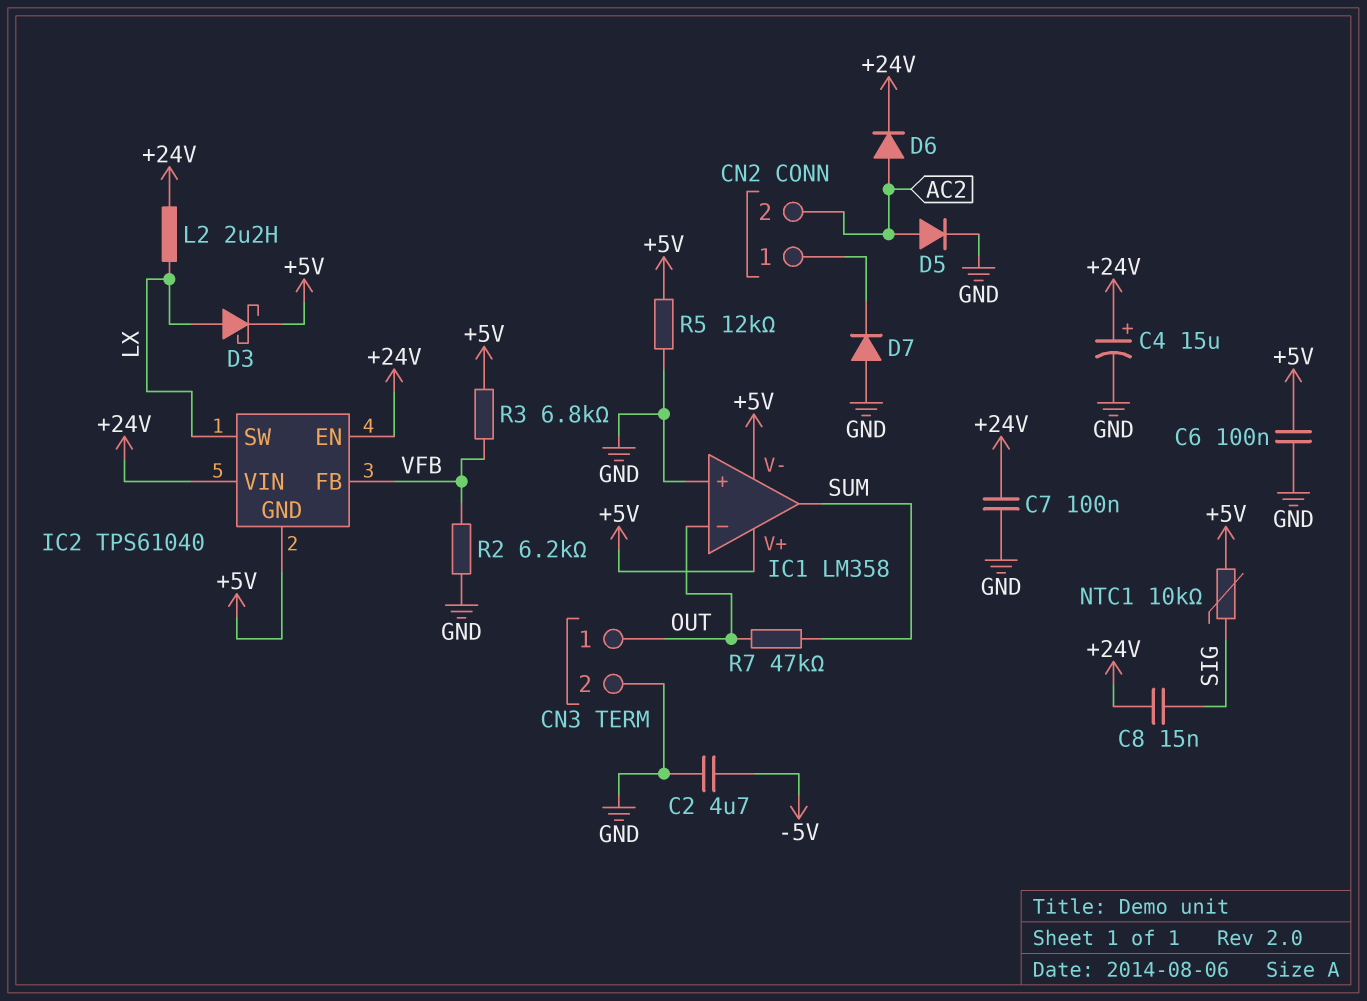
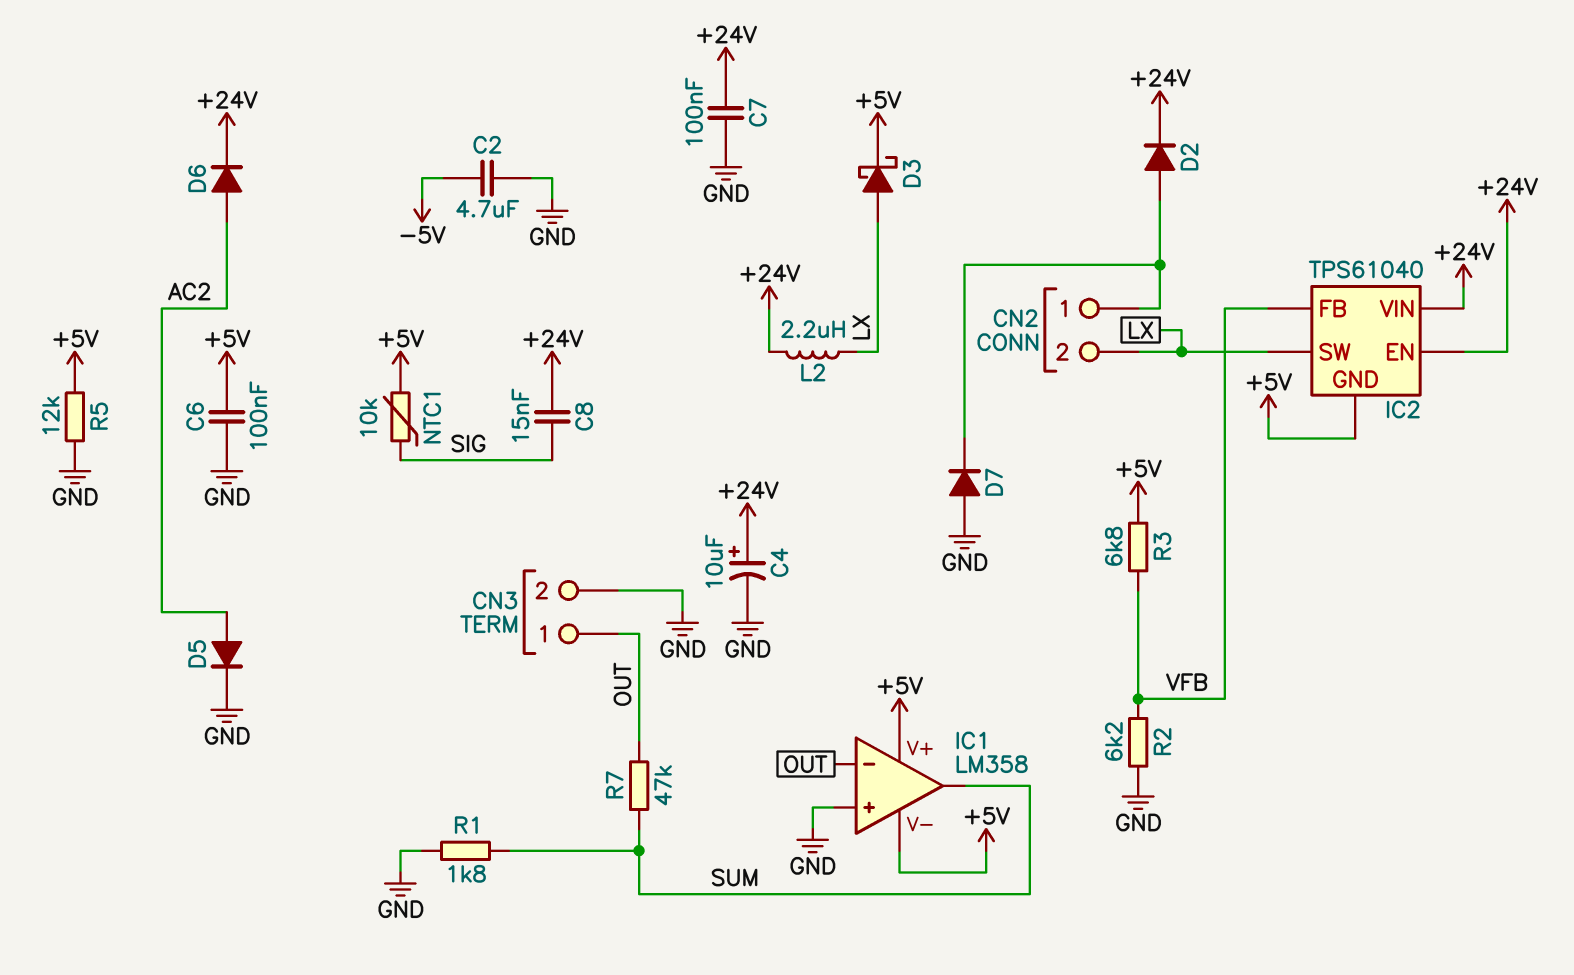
C4: 15uF (plus +24V, minus GND) -> 10uF (plus +24V, minus GND)
CN2 pin 2: AC2 -> LX
D2: none -> diode (A CN2/1, K +24V)
R1: none -> 1.8k (GND, SUM)

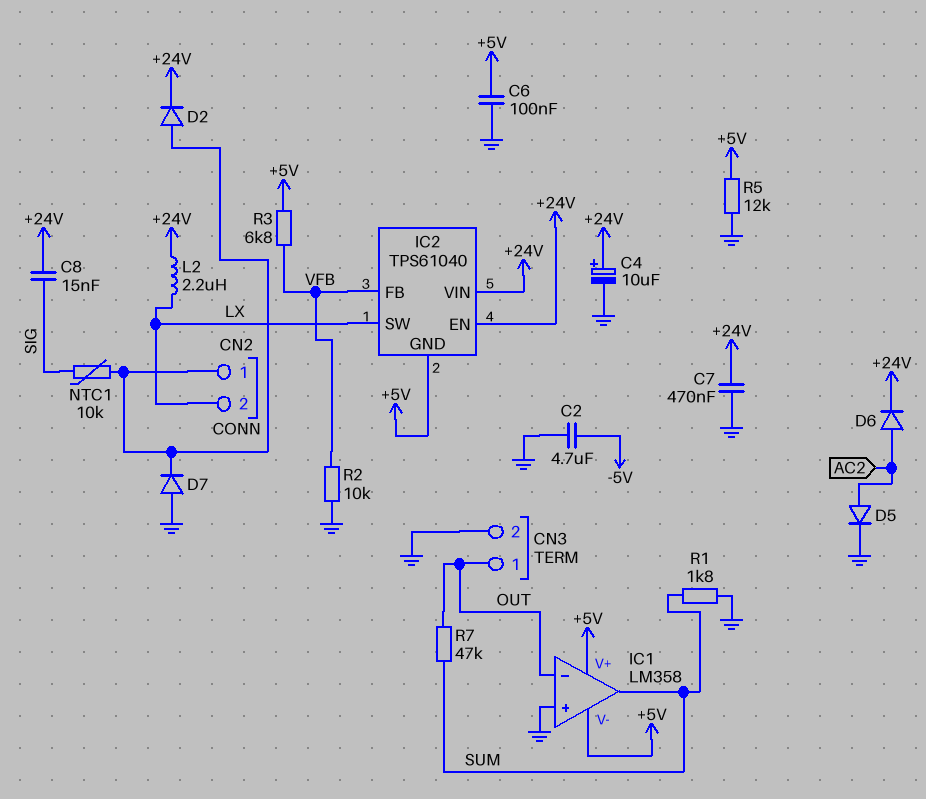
C7: 100nF (+24V, GND) -> 470nF (+24V, GND)
D3: schottky (A LX, K +5V) -> none
NTC1: 10k (+5V, SIG) -> 10k (CN2/1, SIG)
R2: 6.2k (GND, VFB) -> 10k (GND, VFB)

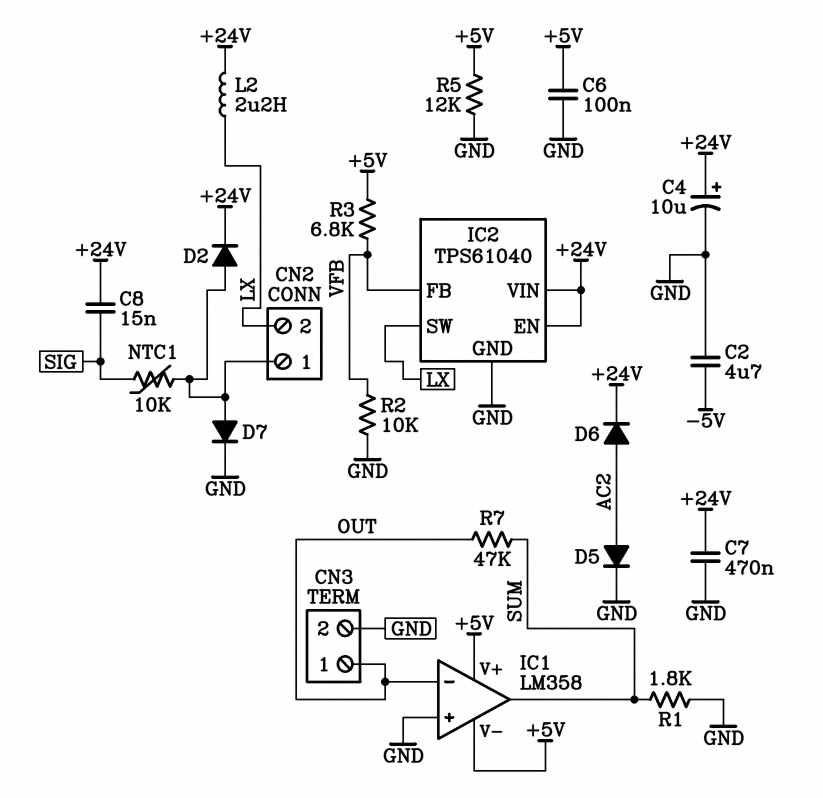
D7: diode (A GND, K CN2/1) -> diode (A CN2/1, K GND)
IC2 pin GND: +5V -> GND

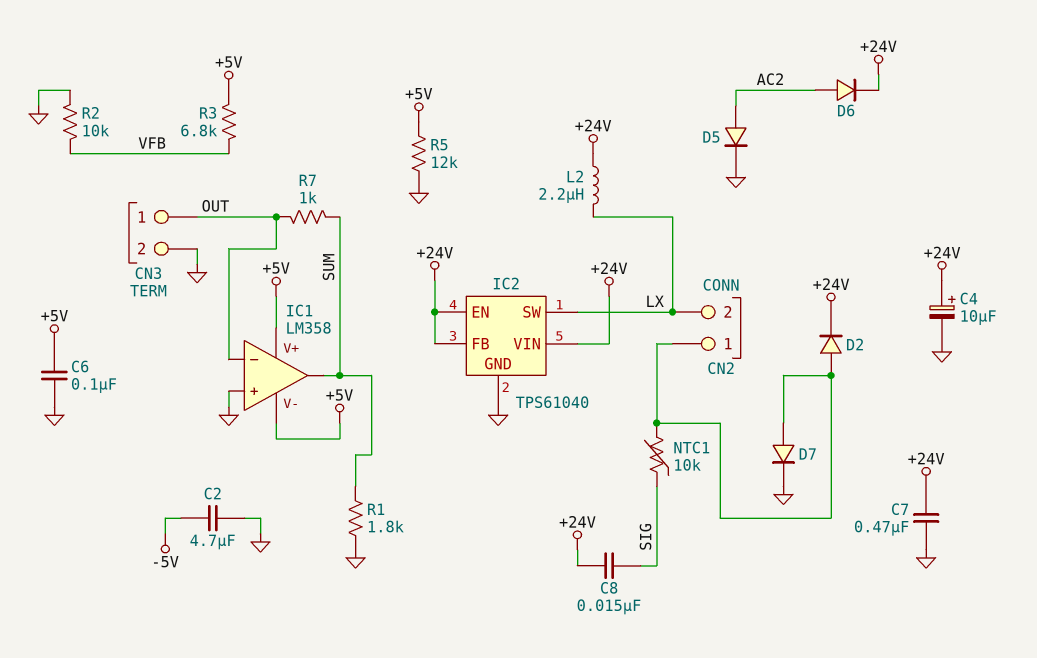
IC2 pin FB: VFB -> +24V
R7: 47k (OUT, SUM) -> 1k (OUT, SUM)

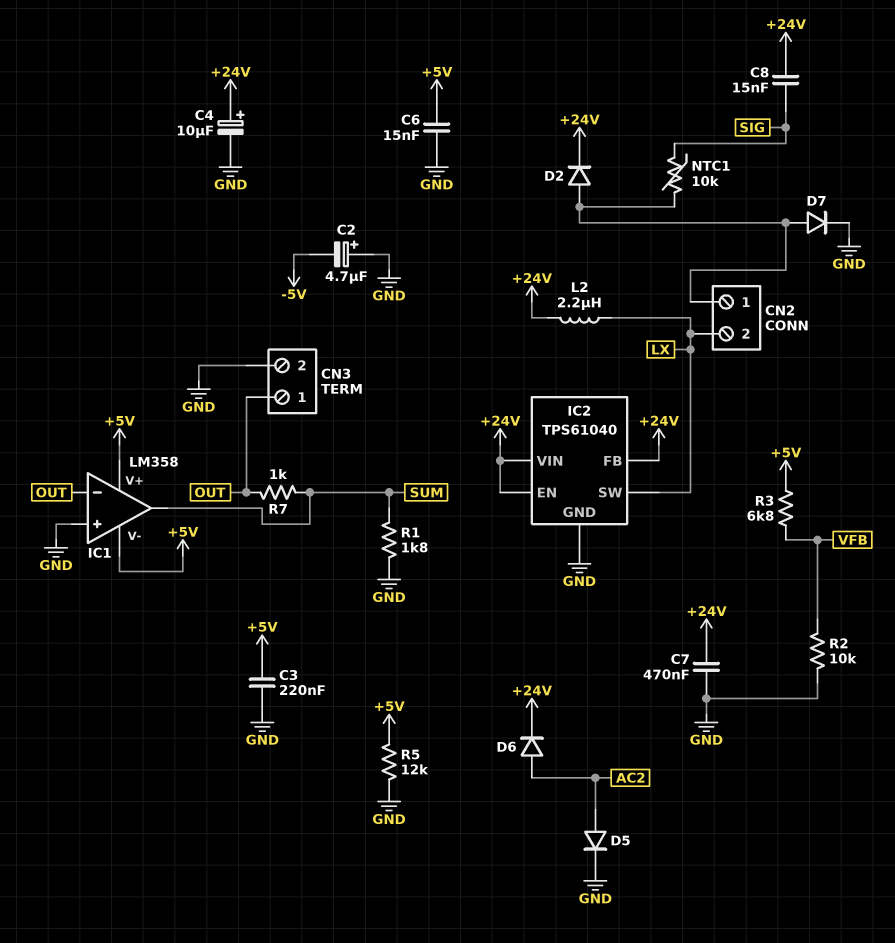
C2: 4.7uF (-5V, GND) -> 4.7uF (plus GND, minus -5V)
C3: none -> 220nF (+5V, GND)
C6: 100nF (+5V, GND) -> 15nF (+5V, GND)

